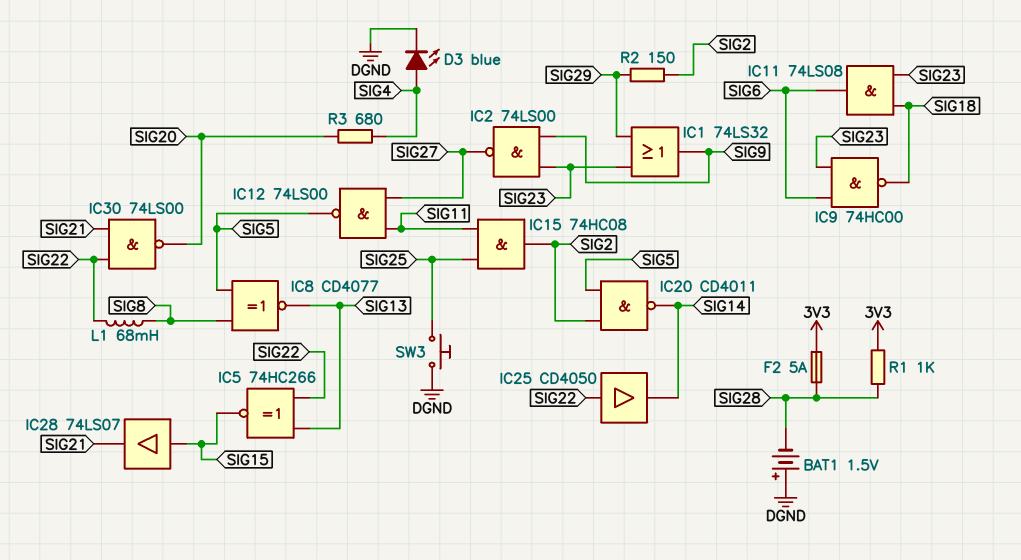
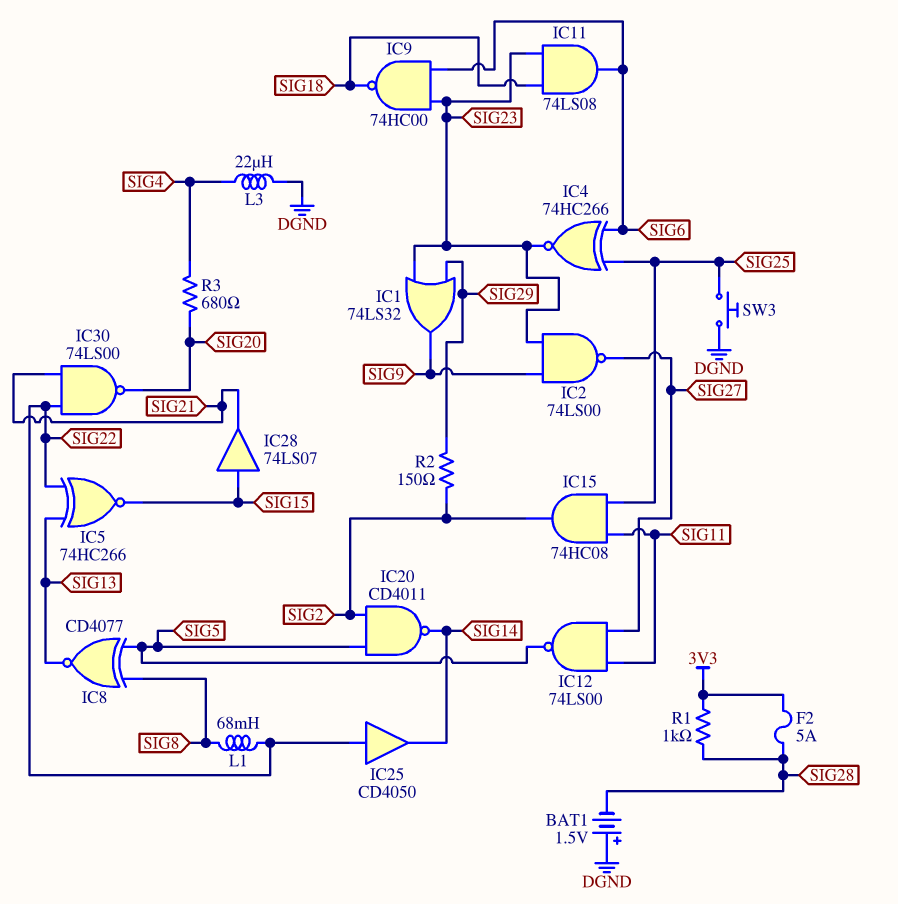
D3: LED blue (A SIG4, K DGND) -> none
IC4: none -> XNOR 74HC266 (in SIG6, in SIG25, out SIG23)
L3: none -> 22uH (DGND, SIG4)

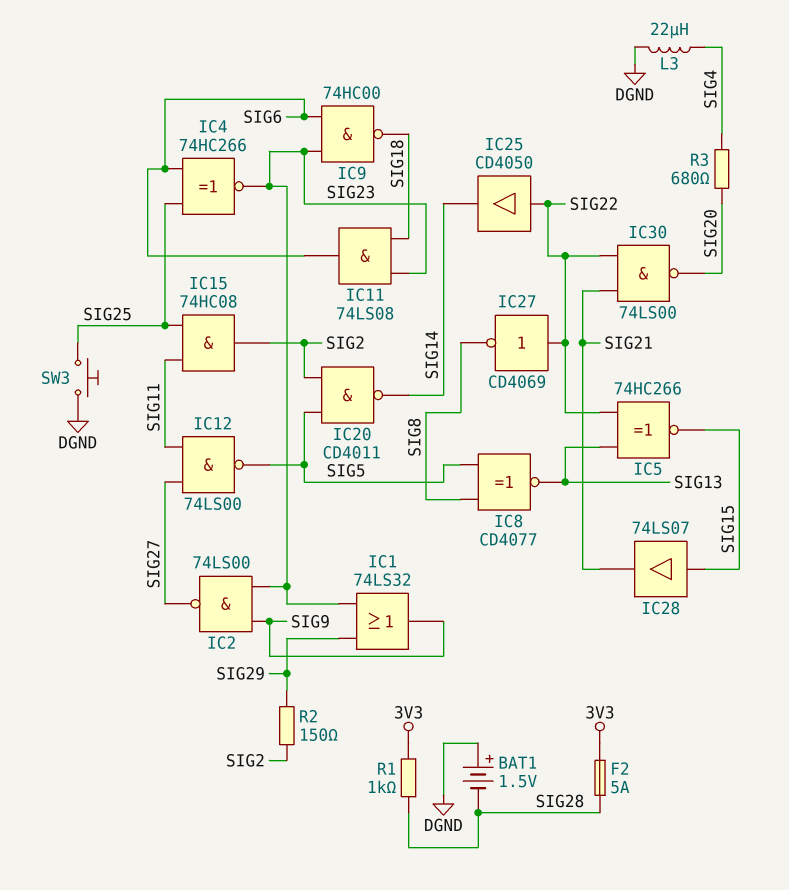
IC27: none -> NOT CD4069 (in SIG22, out SIG8)
L1: 68mH (SIG8, SIG22) -> none

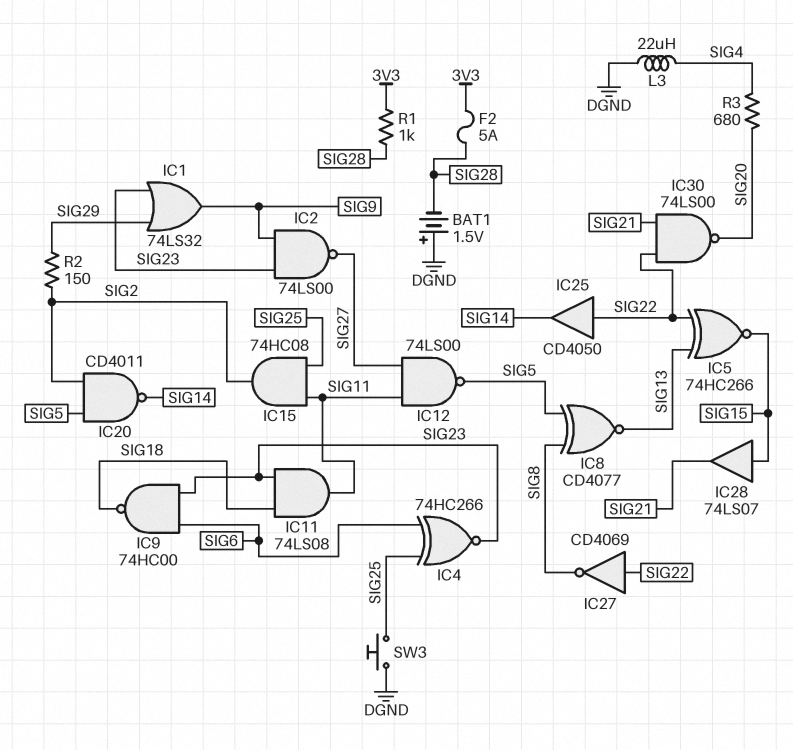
IC11: AND 74LS08 (in SIG18, in SIG23, out SIG6) -> AND 74LS08 (in SIG18, in SIG23, out SIG11)

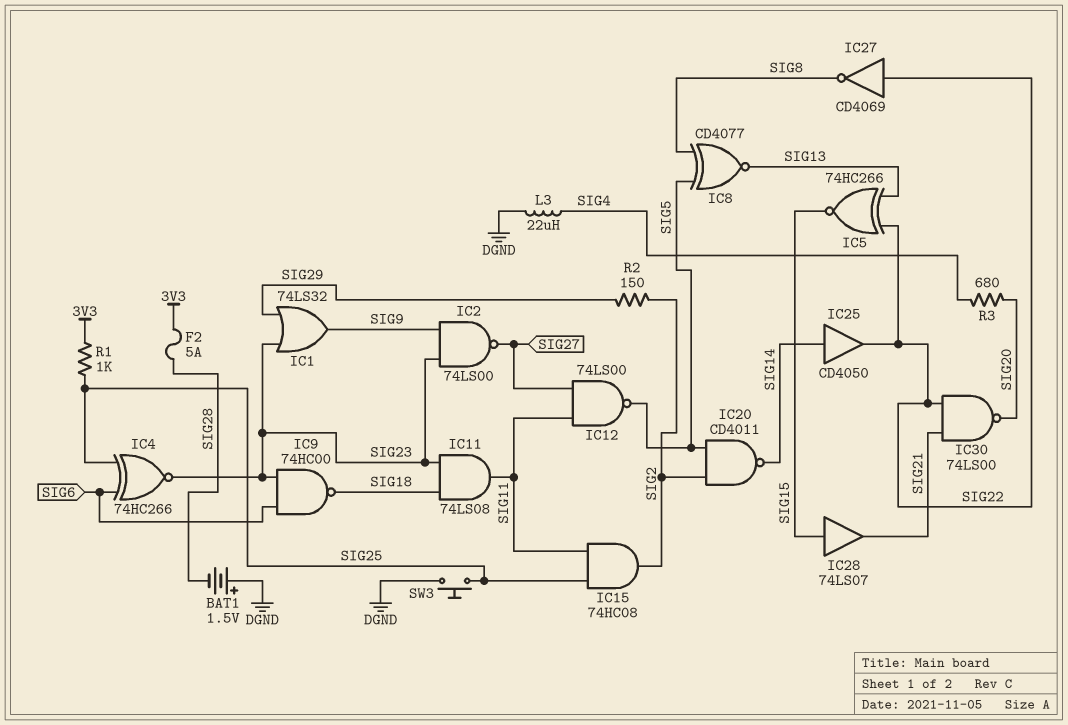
IC25: buffer CD4050 (in SIG22, out SIG14) -> buffer CD4050 (in SIG14, out SIG22)
R1: 1k (3V3, SIG28) -> 1k (3V3, SIG25)

